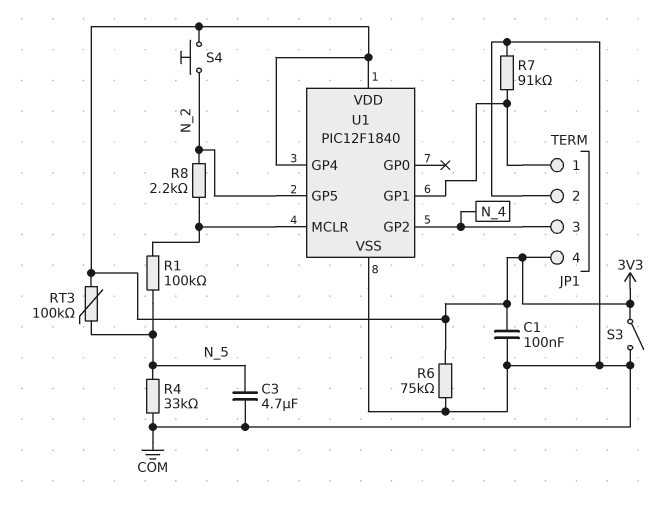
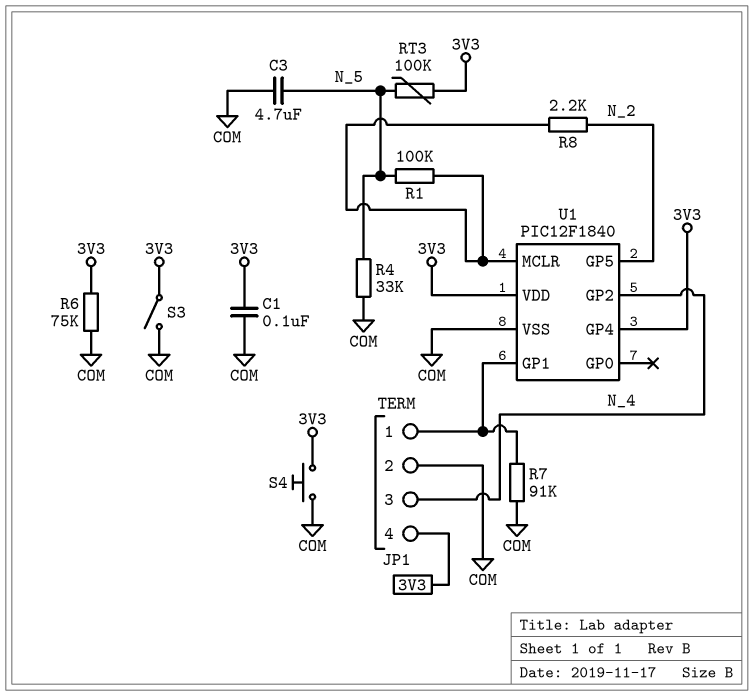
S4: button (3V3, N_2) -> button (3V3, COM)

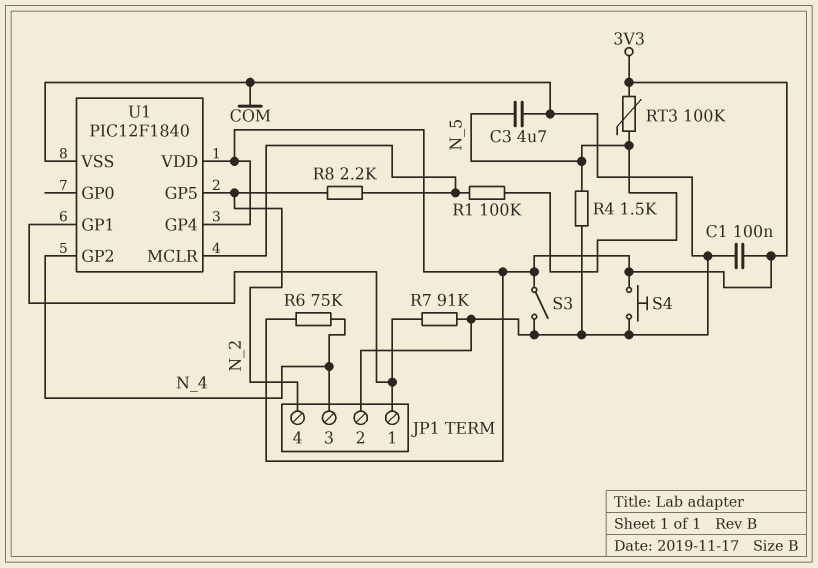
JP1 pin 4: 3V3 -> N_2
R4: 33k (COM, N_5) -> 1.5k (COM, N_5)
R6: 75k (3V3, COM) -> 75k (3V3, N_4)

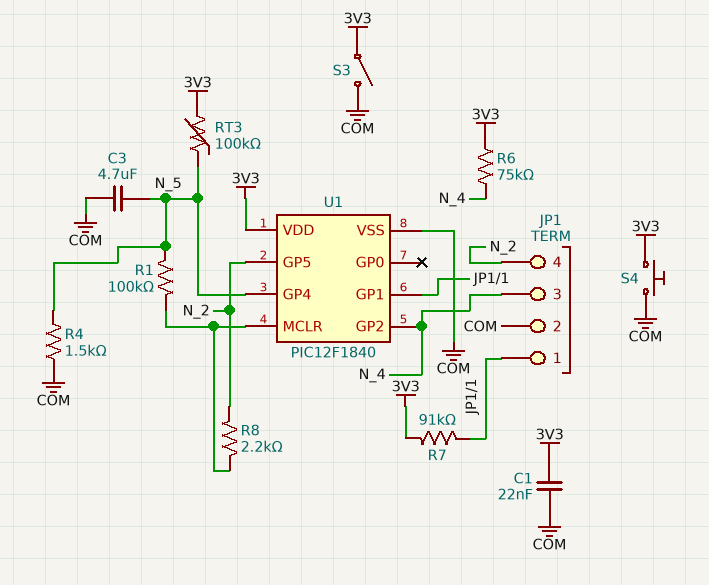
C1: 100nF (3V3, COM) -> 22nF (3V3, COM)
R7: 91k (COM, JP1/1) -> 91k (3V3, JP1/1)
U1 pin GP4: 3V3 -> N_5

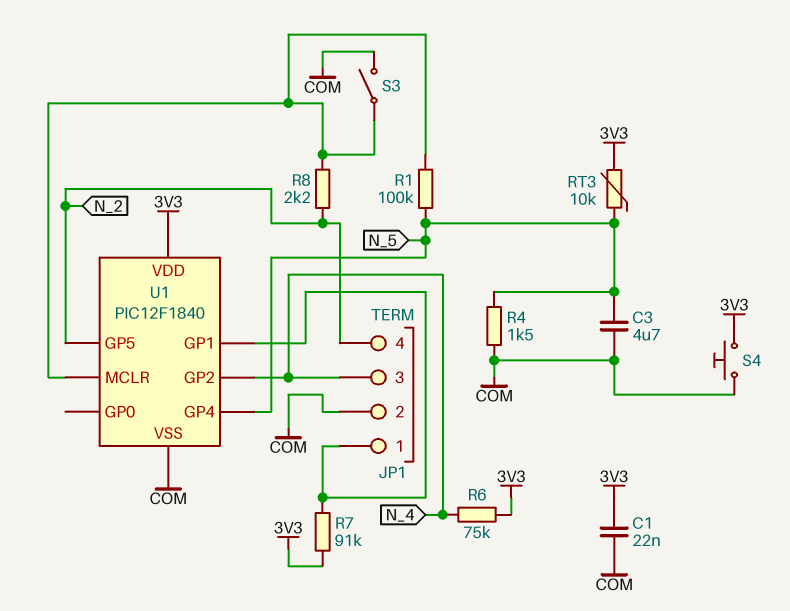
RT3: 100k (3V3, N_5) -> 10k (3V3, N_5)
S3: switch (3V3, COM) -> switch (COM, U1/MCLR)

